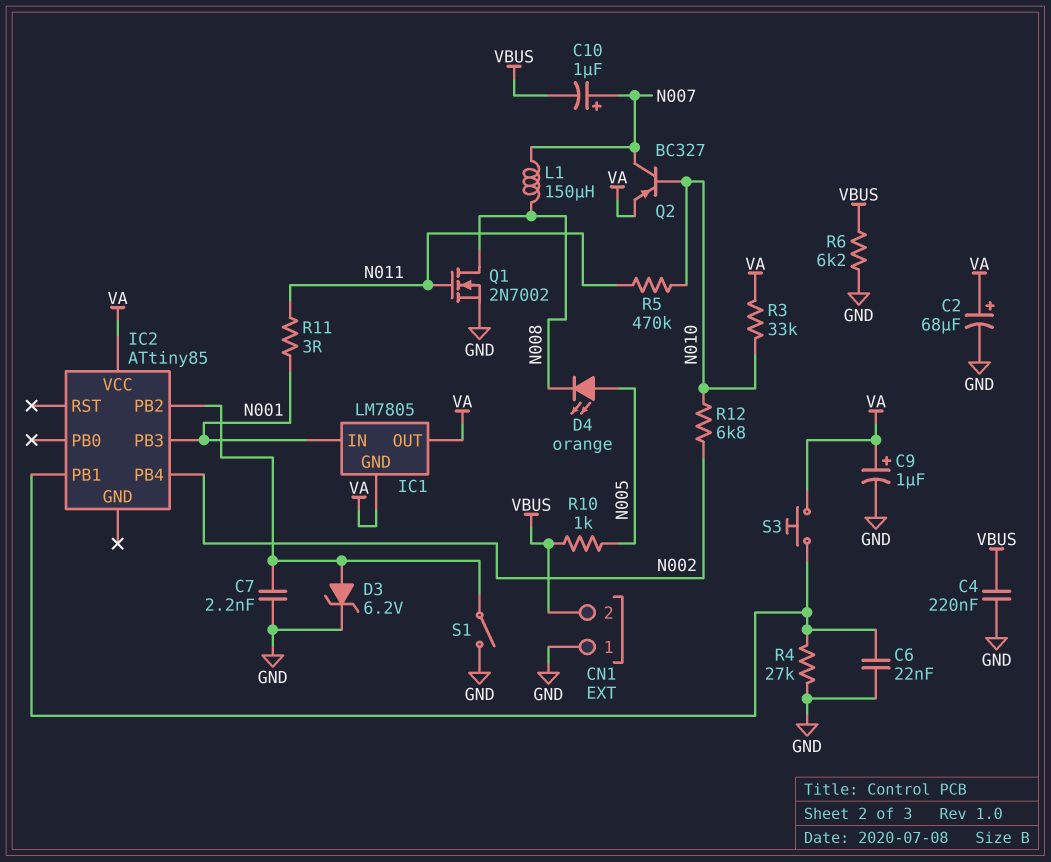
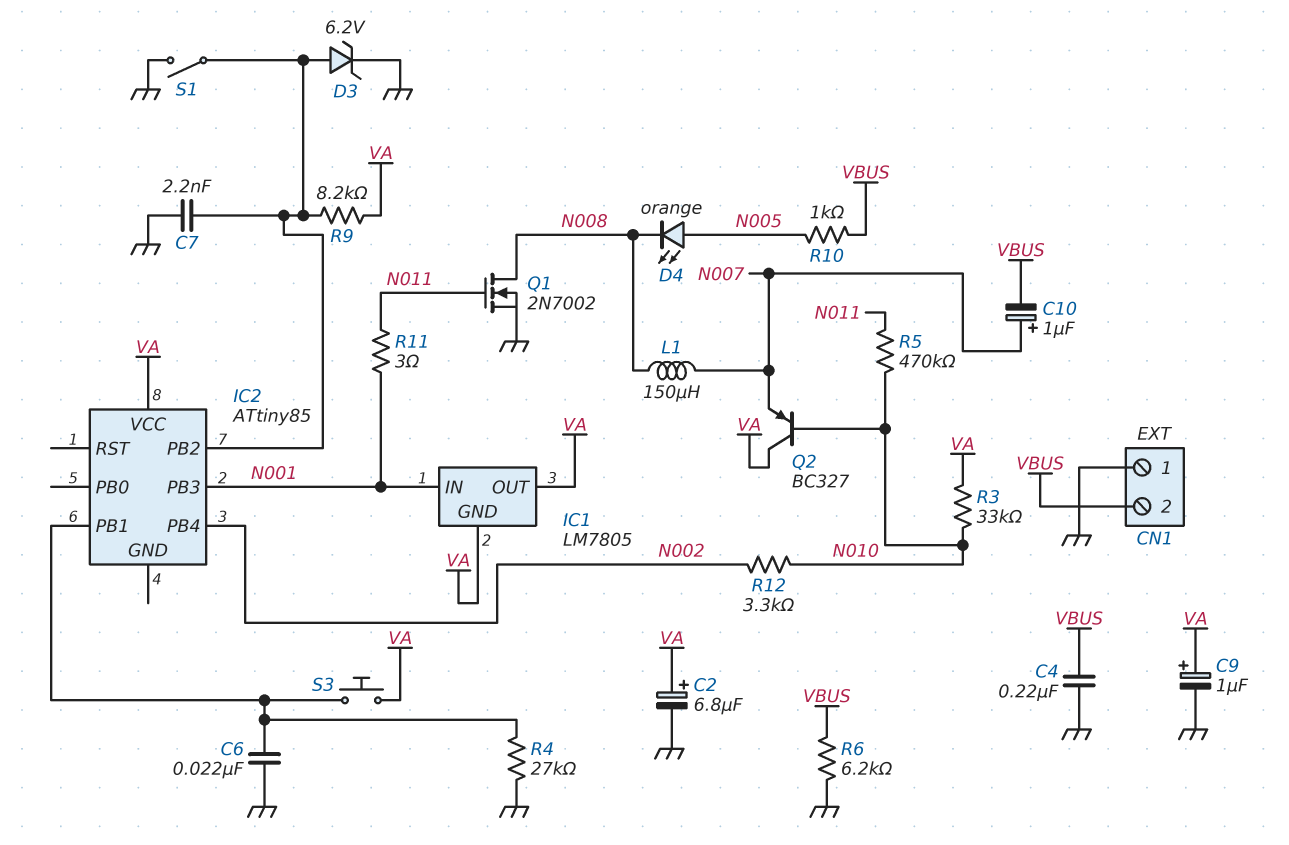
C2: 68uF (plus VA, minus GND) -> 6.8uF (plus VA, minus GND)
Q2: PNP BC327 (B N010, C N007, E VA) -> PNP BC327 (B N010, C VA, E N007)
R9: none -> 8.2k (IC2/PB2, VA)
R12: 6.8k (N002, N010) -> 3.3k (N002, N010)

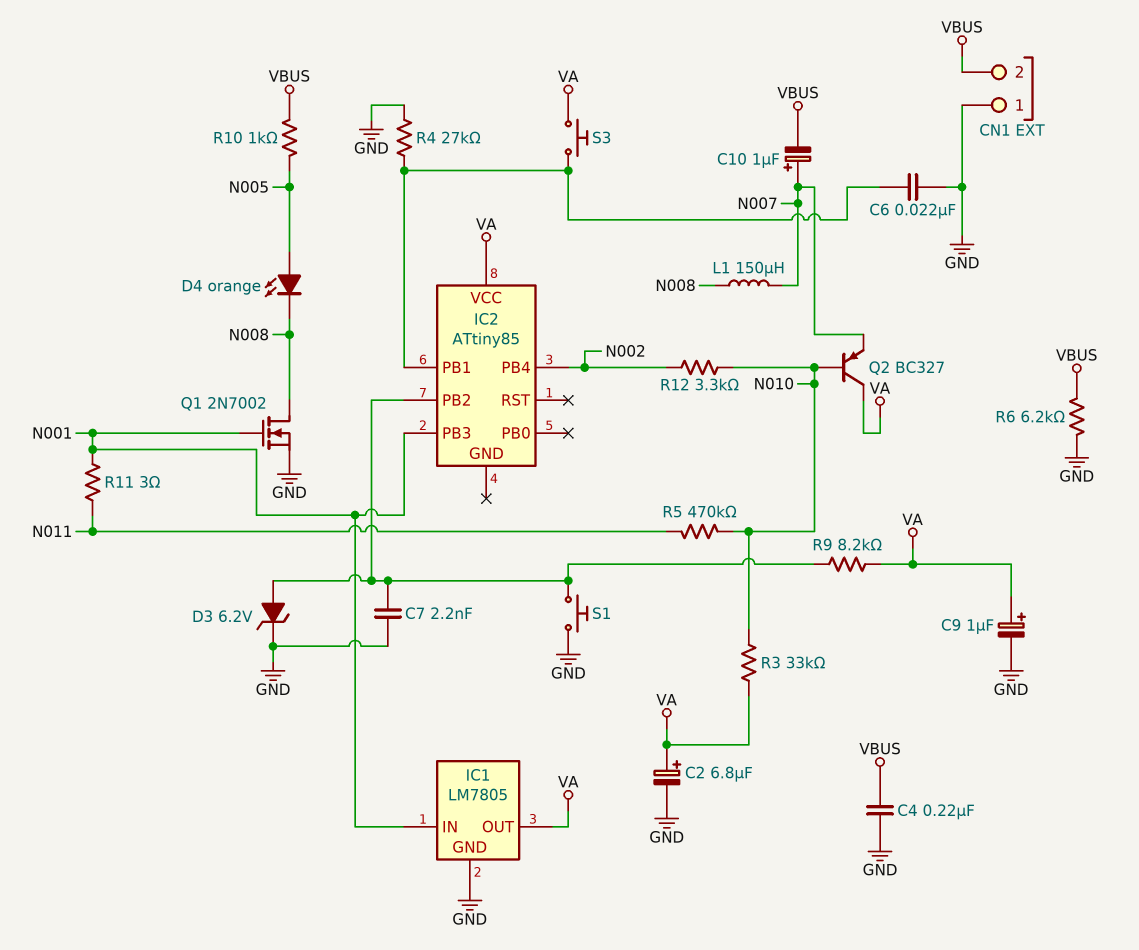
IC1 pin GND: VA -> GND
Q1: NMOS 2N7002 (G N011, D N008, S GND) -> NMOS 2N7002 (G N001, D N008, S GND)
S1: switch (GND, IC2/PB2) -> button (GND, IC2/PB2)

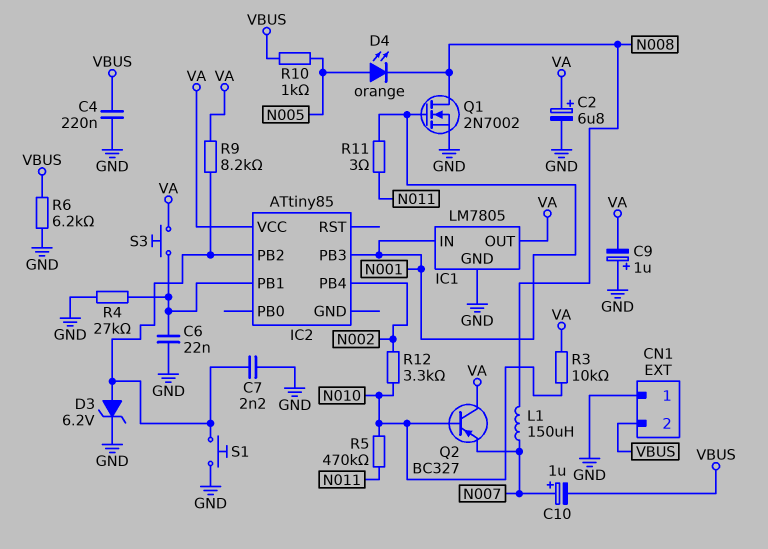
C9: 1uF (plus VA, minus GND) -> 1uF (plus GND, minus VA)
R3: 33k (N010, VA) -> 10k (N010, VA)

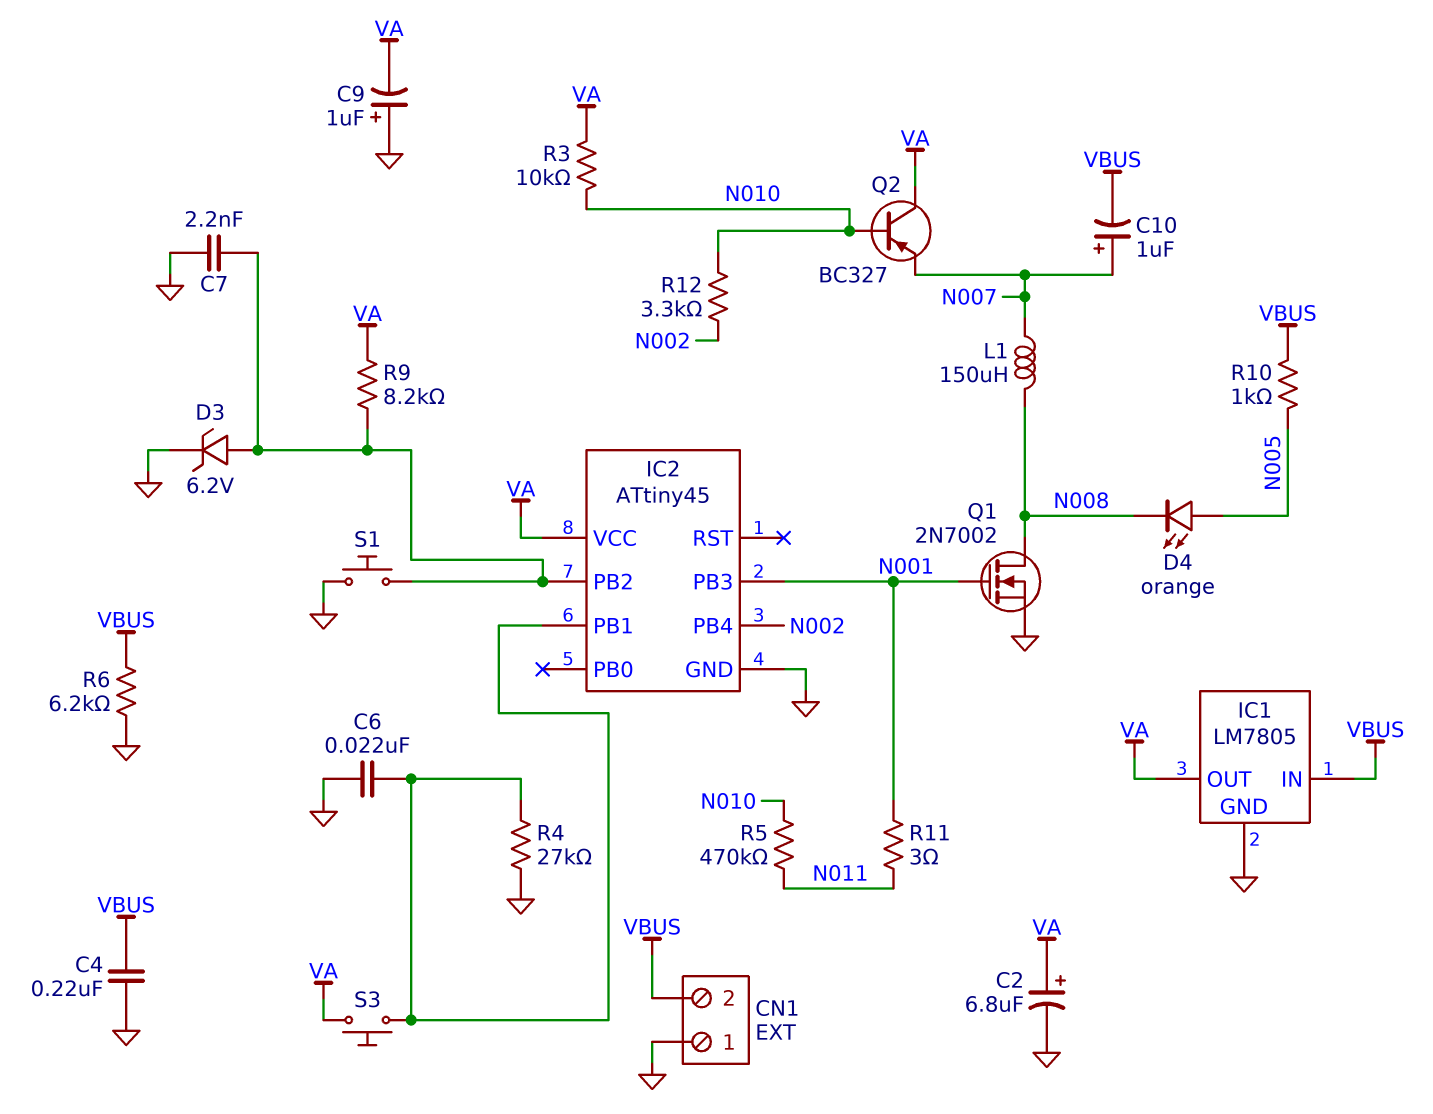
IC1 pin IN: N001 -> VBUS
IC2: ATtiny85 -> ATtiny45
IC2 pin GND: none -> GND

